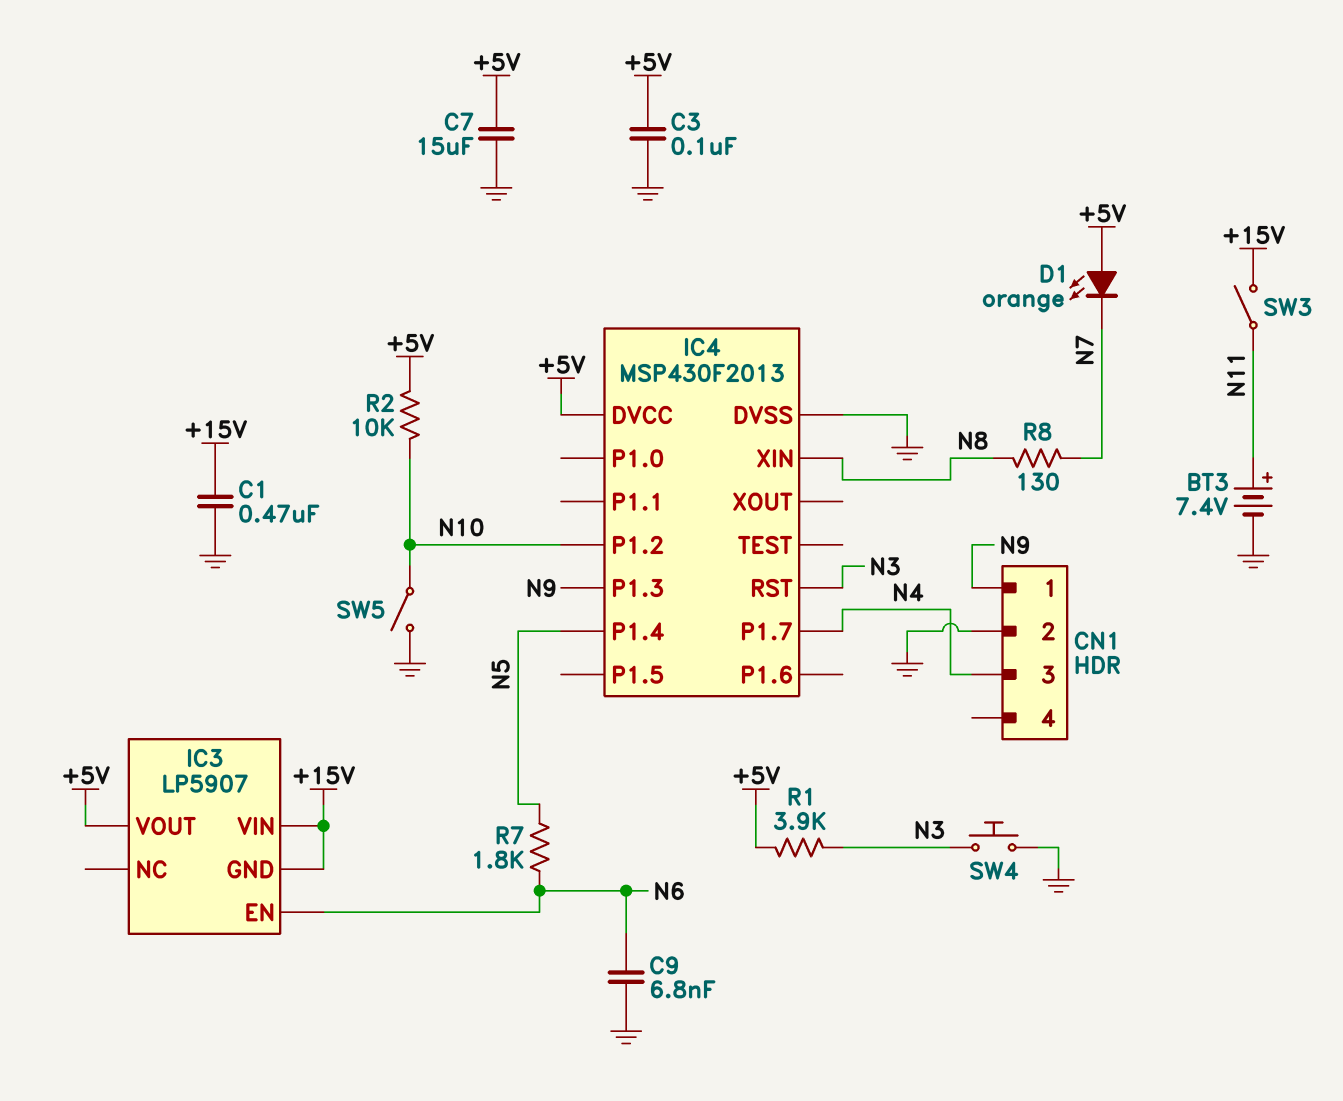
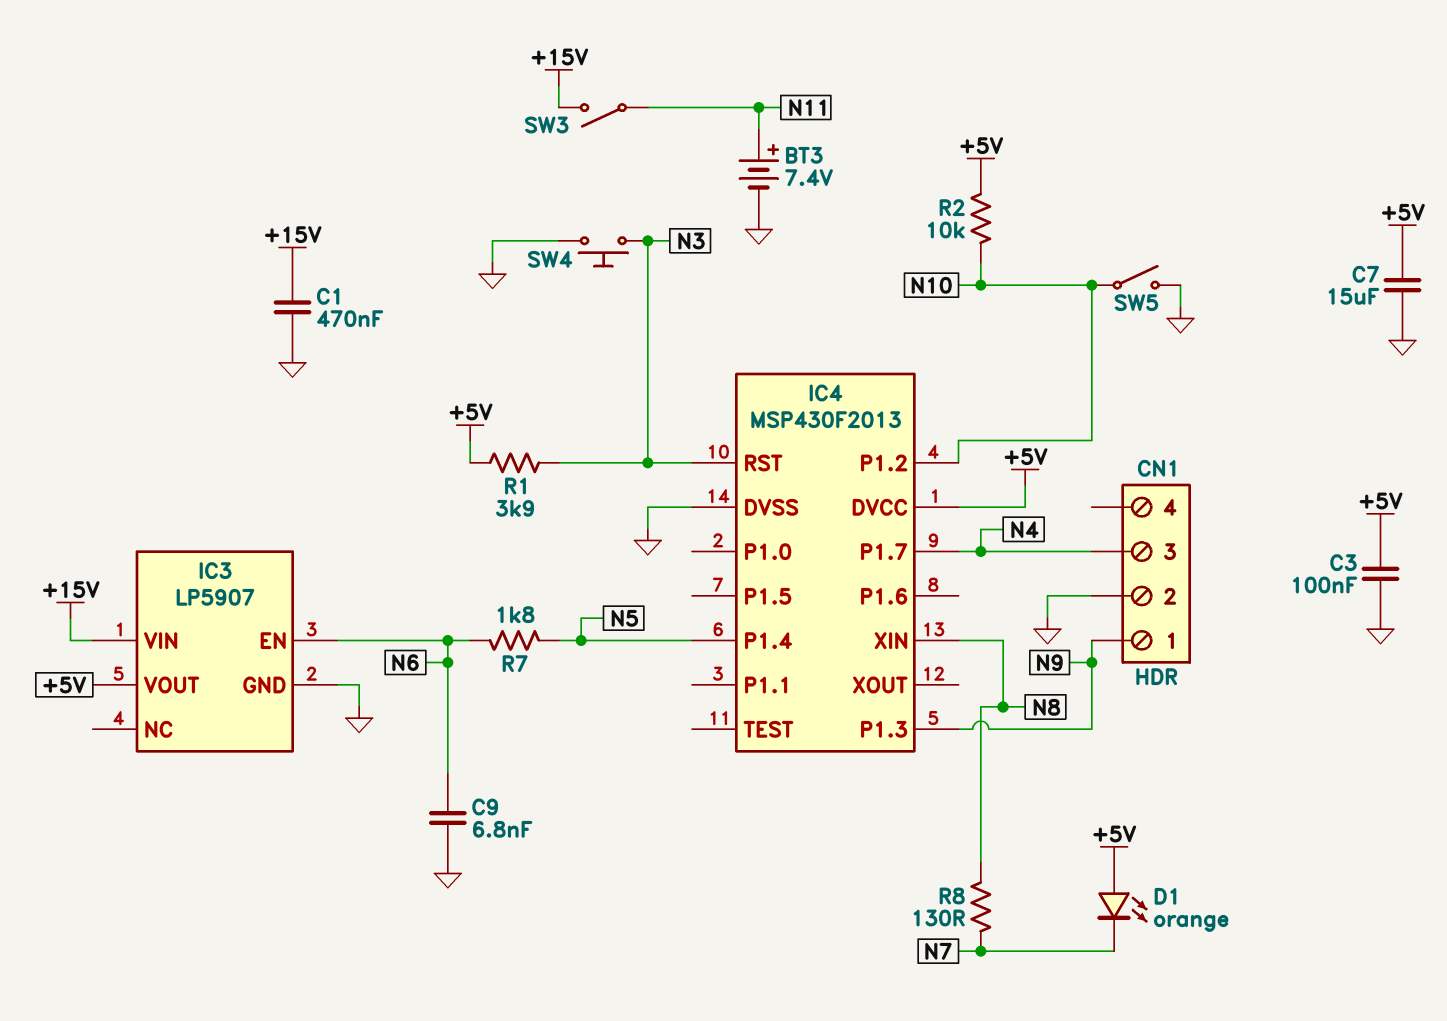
IC3 pin GND: +15V -> GND

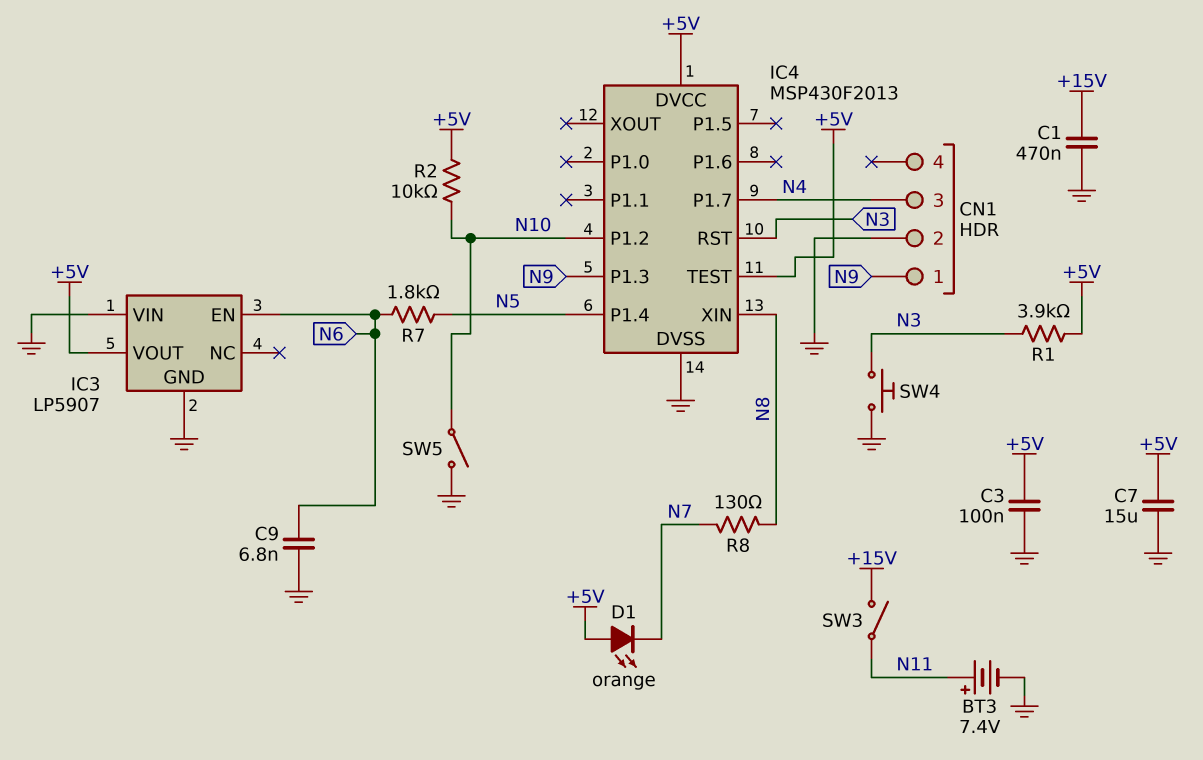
IC3 pin VIN: +15V -> GND
IC4 pin TEST: none -> +5V

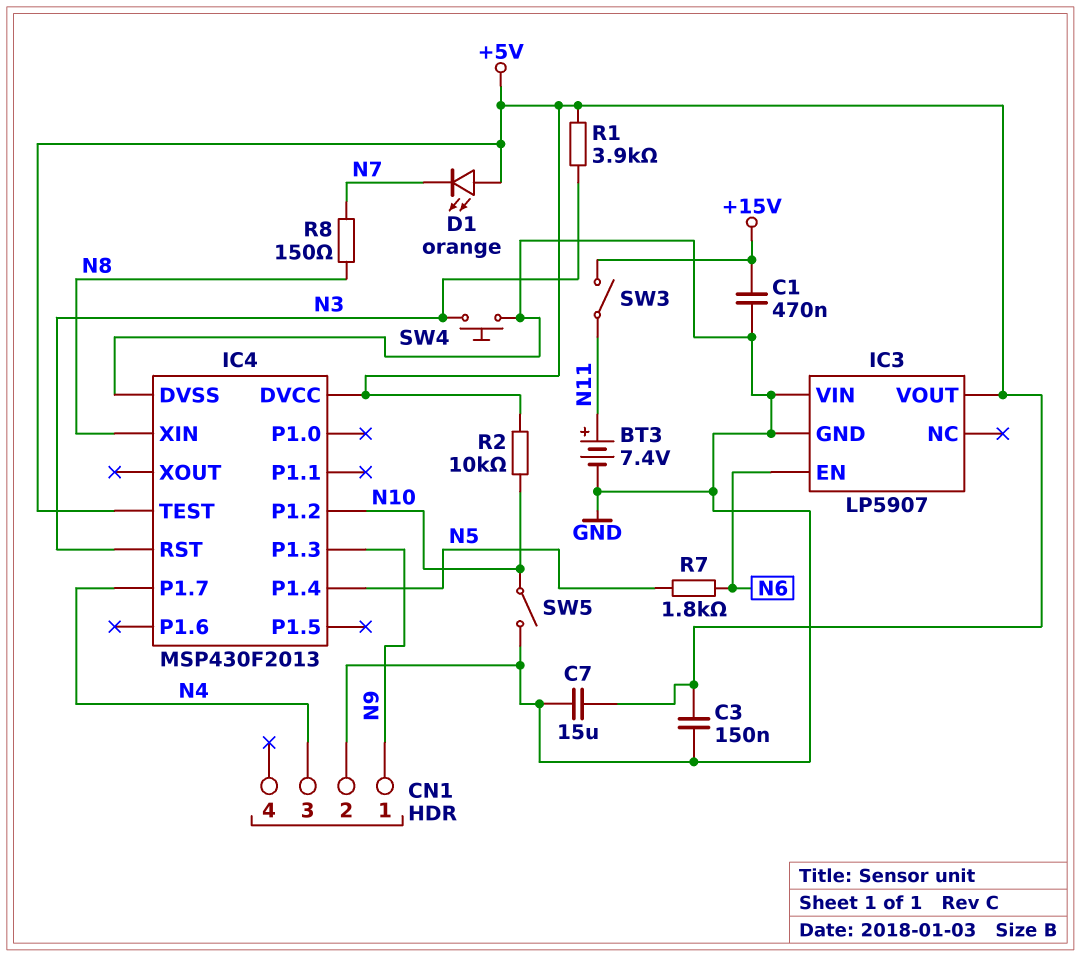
C3: 100nF (+5V, GND) -> 150nF (+5V, GND)
C9: 6.8nF (GND, N6) -> none
R8: 130 (N7, N8) -> 150 (N7, N8)

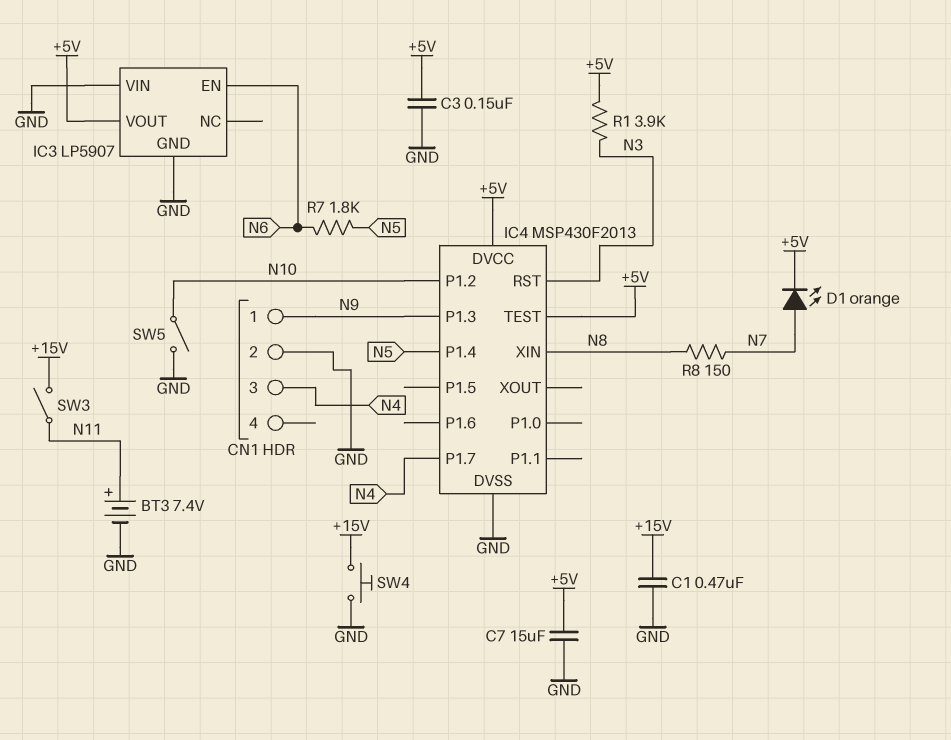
D1: LED orange (A +5V, K N7) -> LED orange (A N7, K +5V)
R2: 10k (+5V, N10) -> none
SW4: button (GND, N3) -> button (+15V, GND)

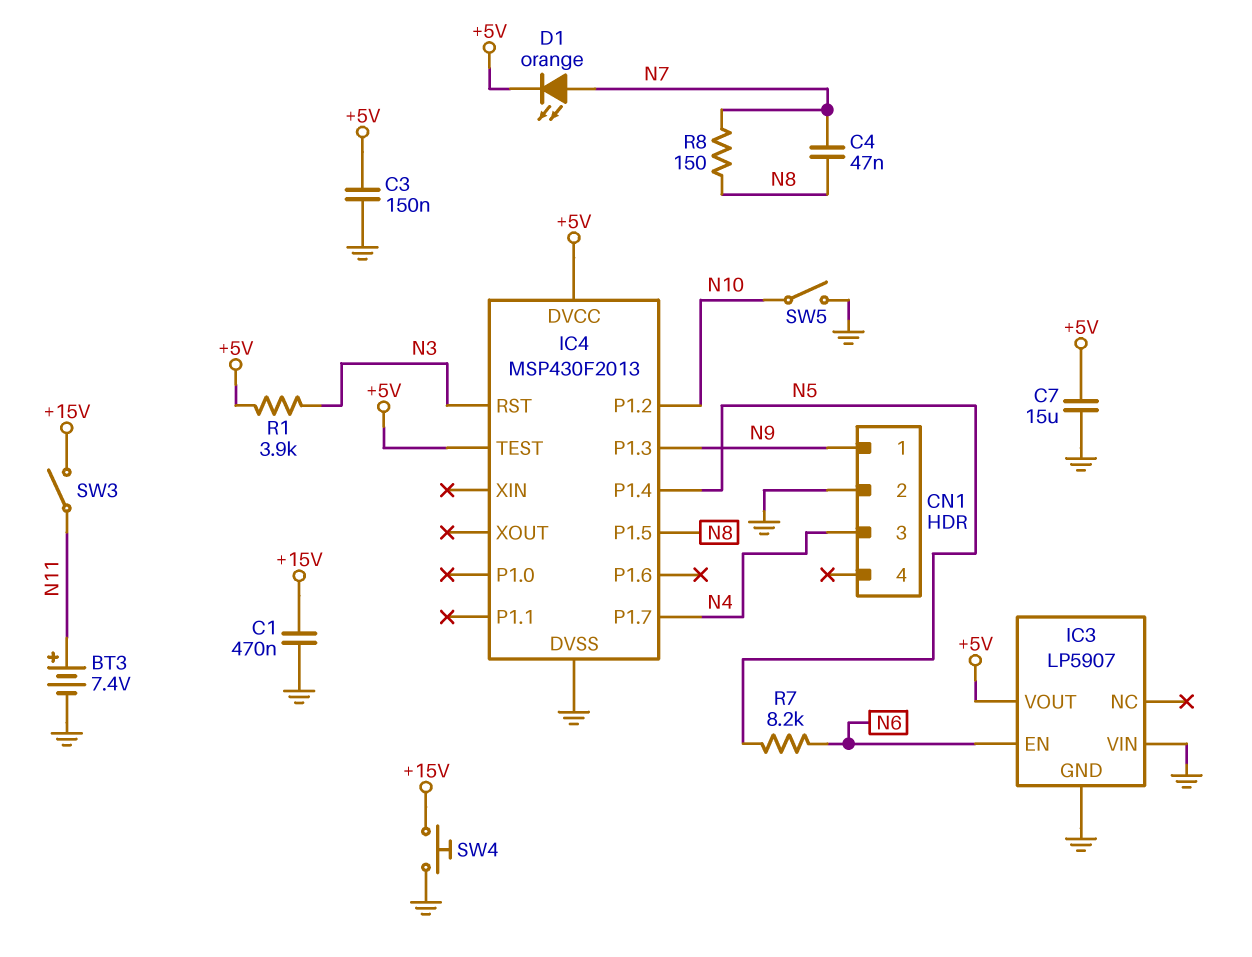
C4: none -> 47nF (N7, N8)
IC4 pin P1.5: none -> N8
IC4 pin XIN: N8 -> none
R7: 1.8k (N5, N6) -> 8.2k (N5, N6)

